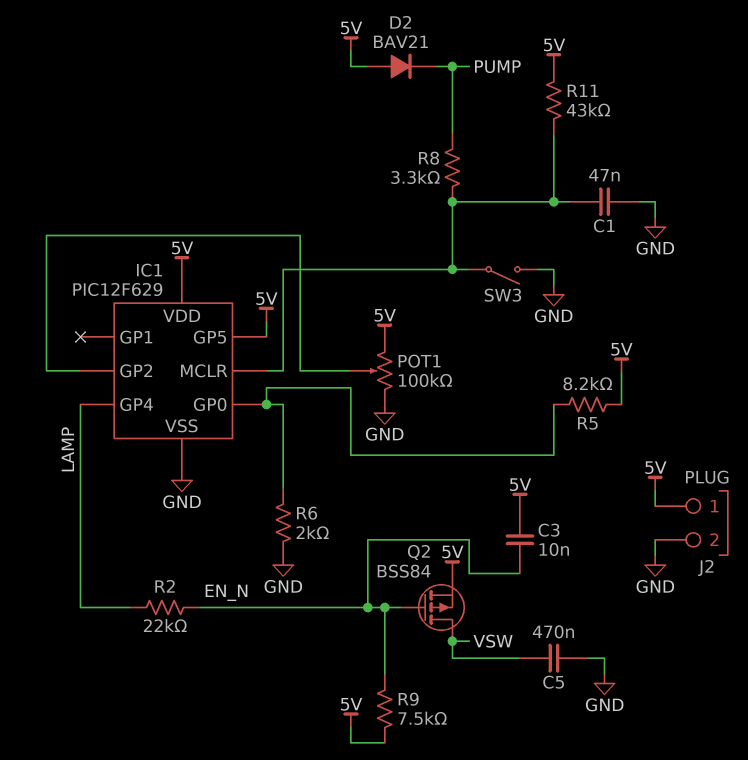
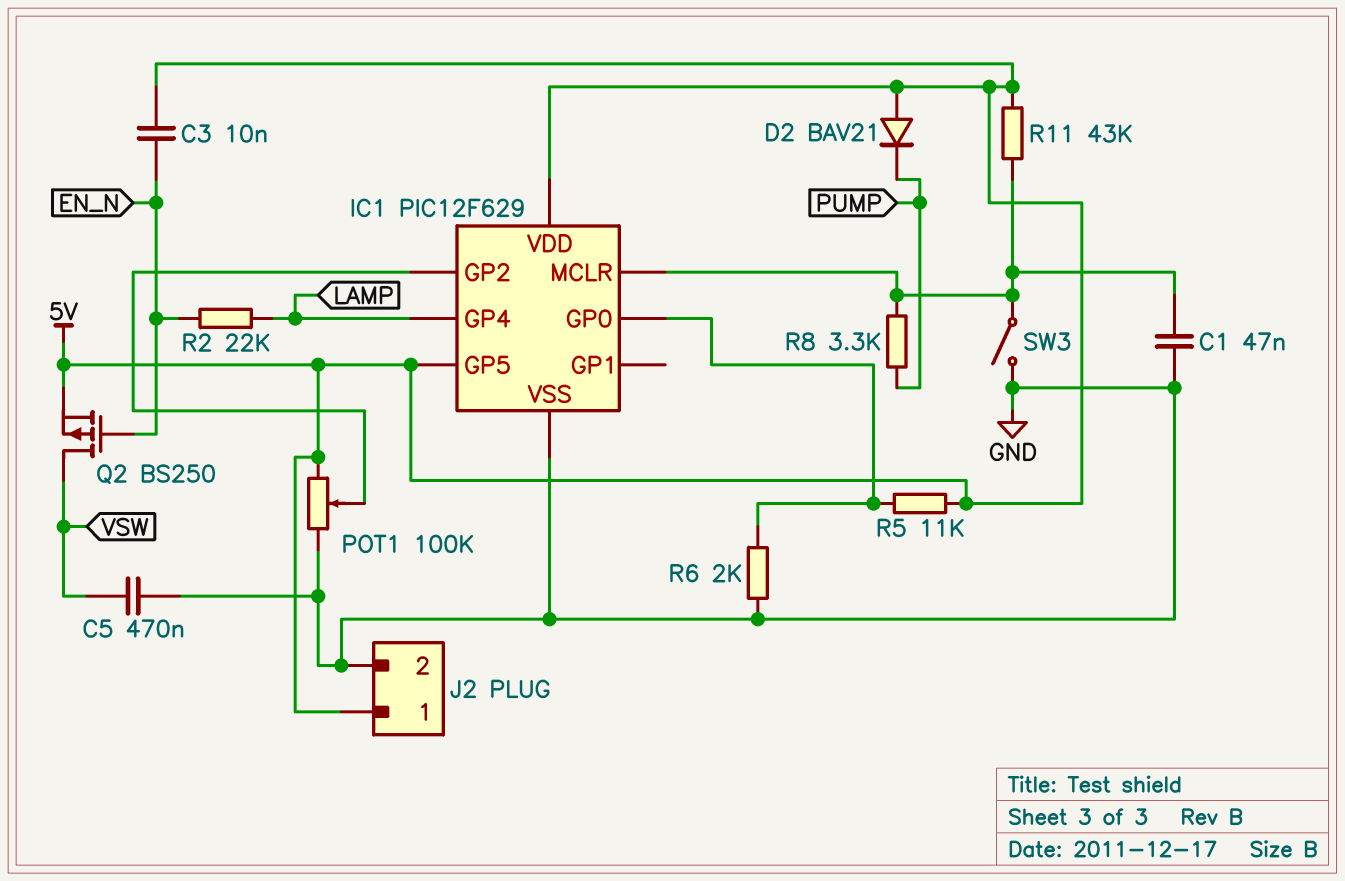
Q2: PMOS BSS84 (G EN_N, D VSW, S 5V) -> PMOS BS250 (G EN_N, D VSW, S 5V)
R5: 8.2k (5V, IC1/GP0) -> 11k (5V, IC1/GP0)
R9: 7.5k (5V, EN_N) -> none

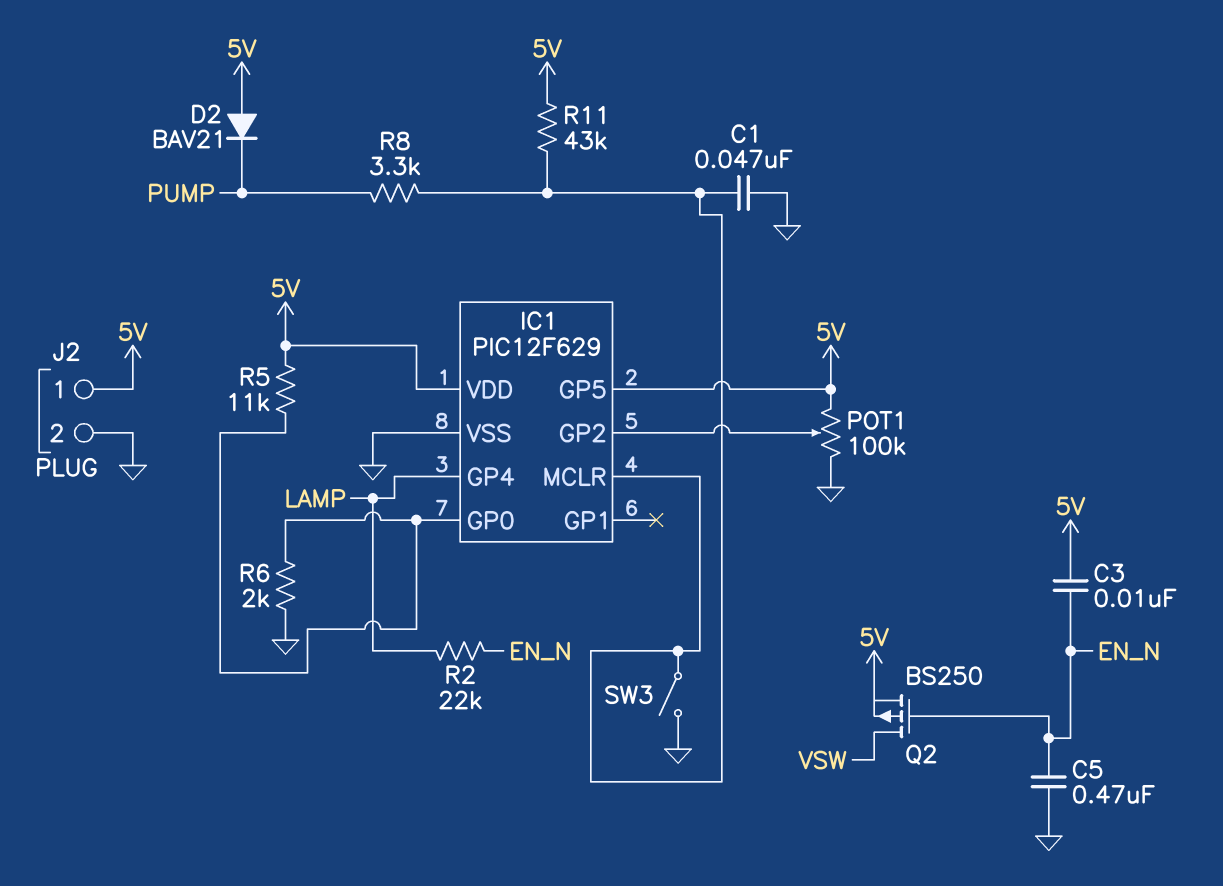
C5: 470nF (GND, VSW) -> 470nF (EN_N, GND)

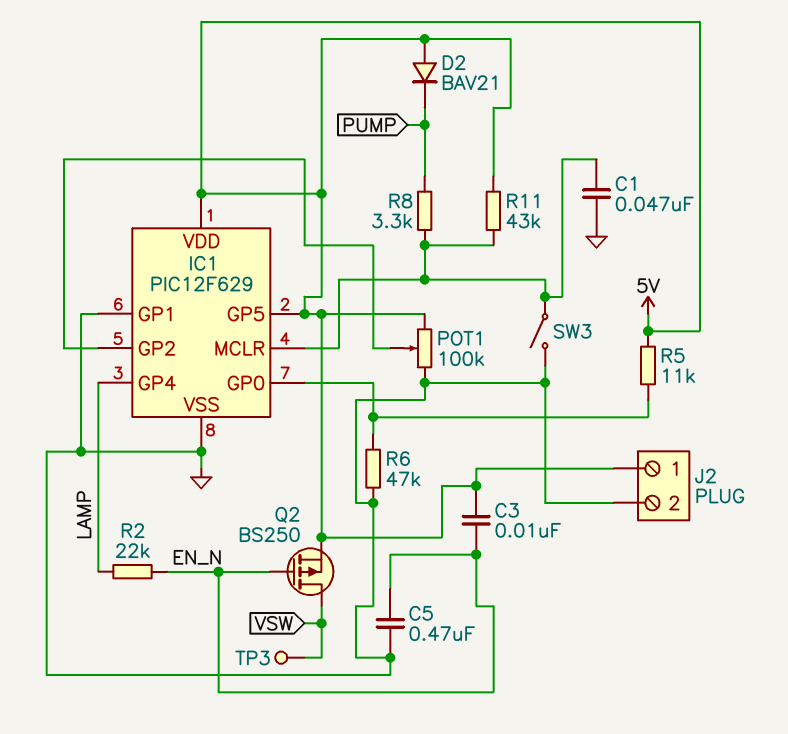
IC1 pin GP1: none -> GND
R6: 2k (GND, IC1/GP0) -> 47k (GND, IC1/GP0)
TP3: none -> test point (VSW)

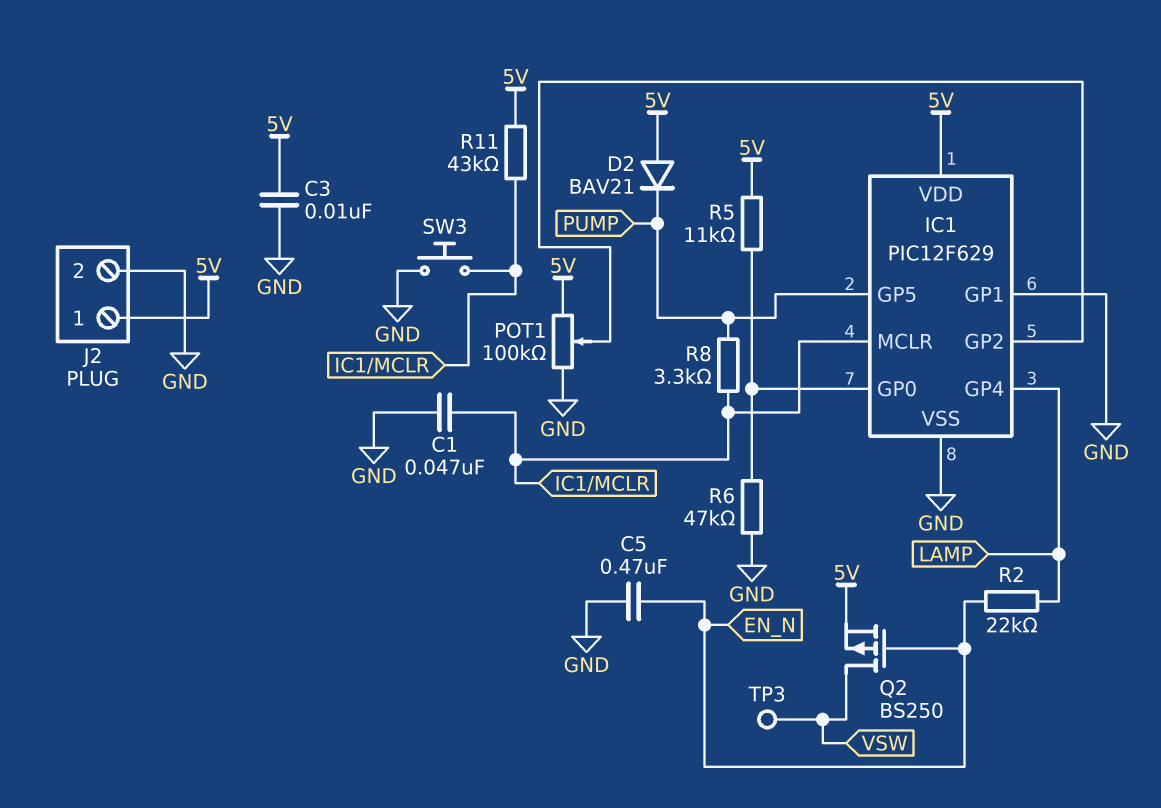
C3: 10nF (5V, EN_N) -> 10nF (5V, GND)
IC1 pin GP5: 5V -> PUMP
SW3: switch (GND, IC1/MCLR) -> button (GND, IC1/MCLR)

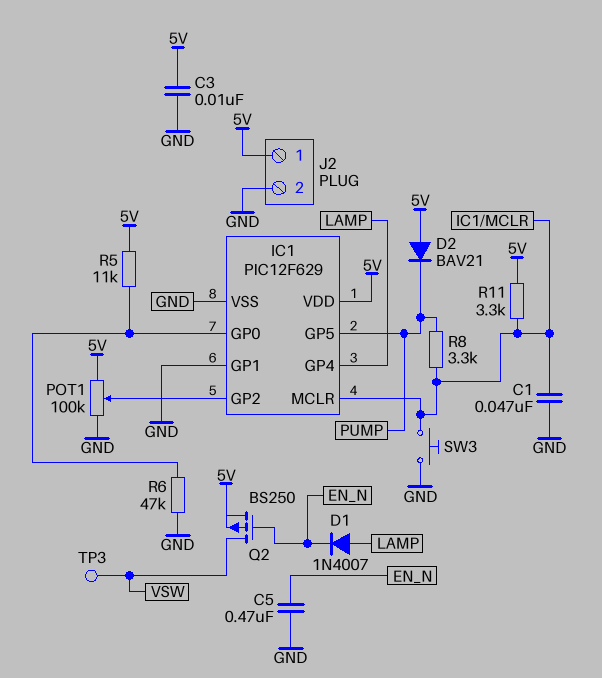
D1: none -> diode 1N4007 (A LAMP, K EN_N)
R2: 22k (EN_N, LAMP) -> none
R11: 43k (5V, IC1/MCLR) -> 3.3k (5V, IC1/MCLR)

